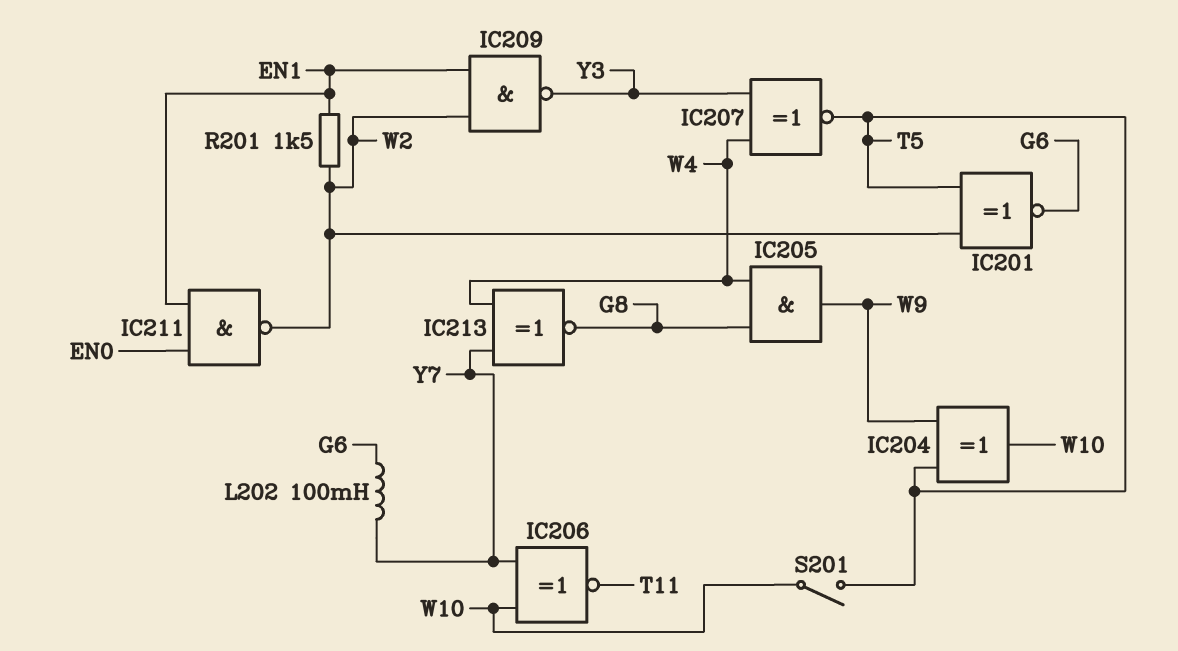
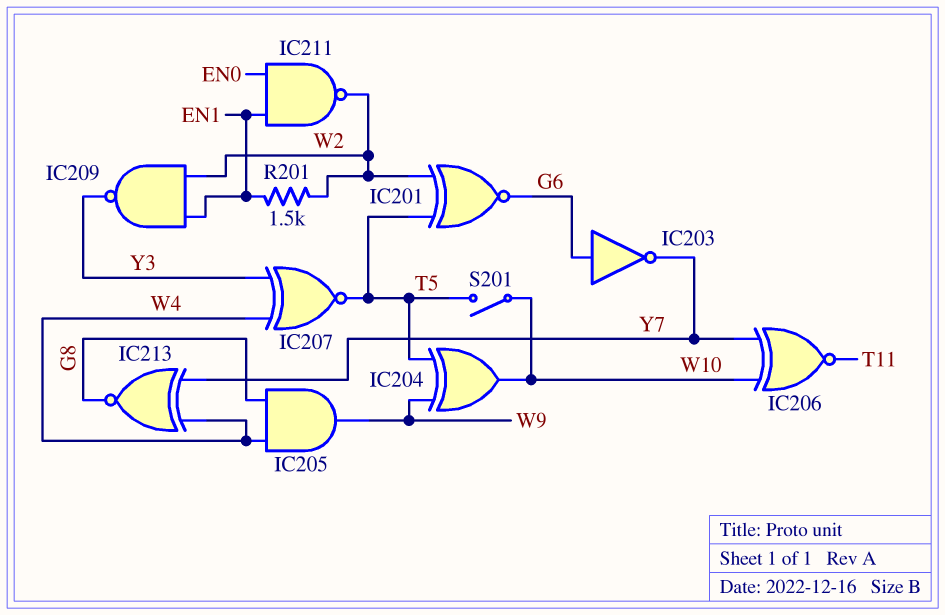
IC203: none -> NOT (in G6, out Y7)
L202: 100mH (G6, Y7) -> none

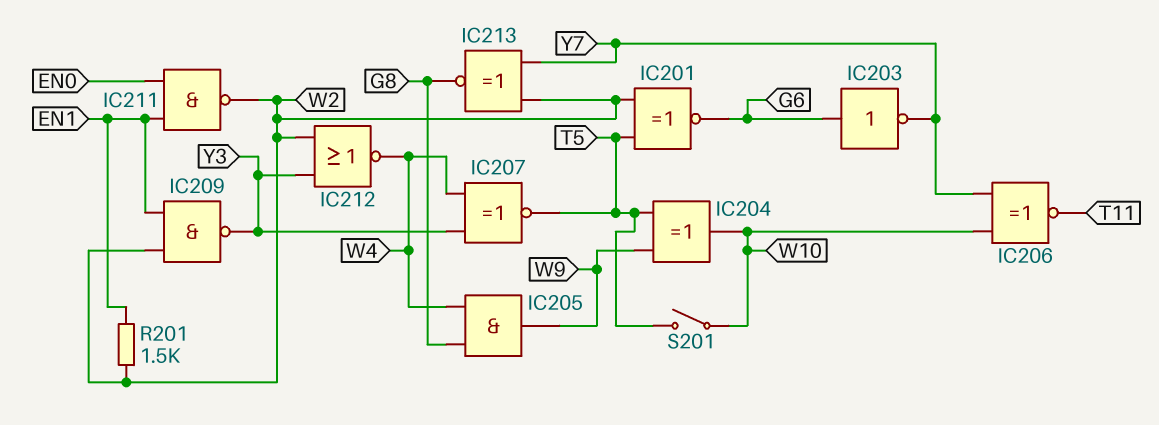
IC212: none -> NOR (in W2, in Y3, out W4)
IC213: XNOR (in W4, in Y7, out G8) -> XNOR (in W2, in Y7, out G8)

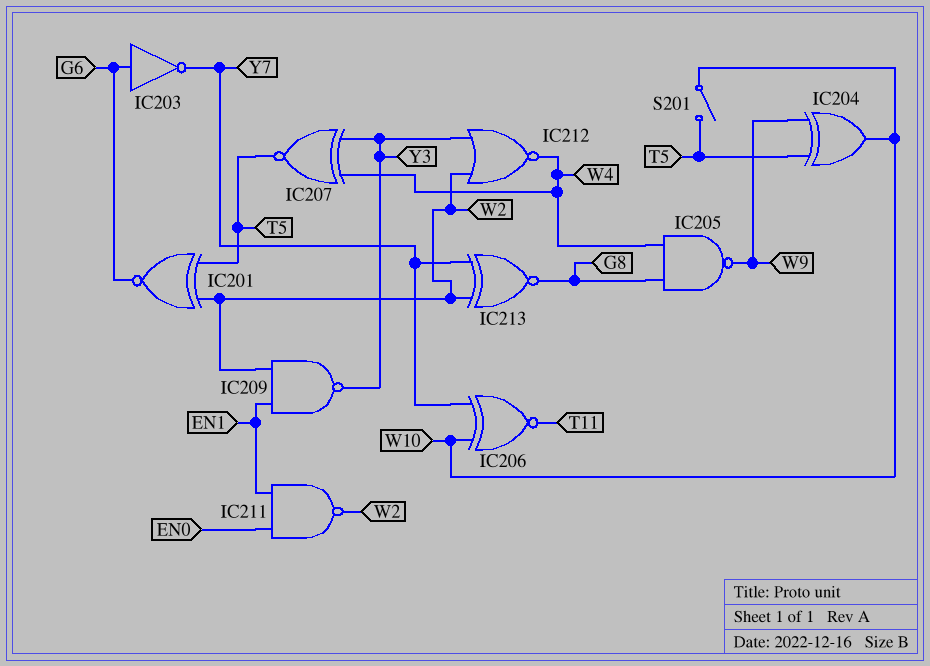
IC205: AND (in G8, in W4, out W9) -> NAND (in G8, in W4, out W9)
R201: 1.5k (EN1, W2) -> none

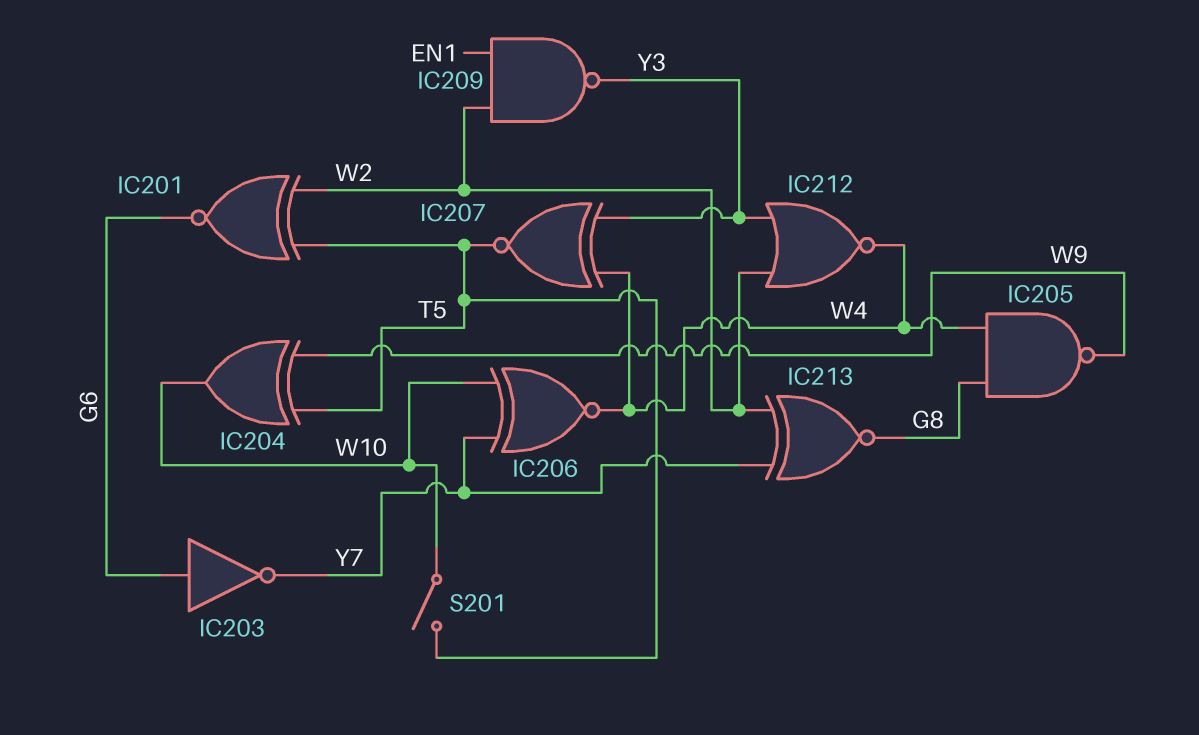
IC206: XNOR (in W10, in Y7, out T11) -> XNOR (in W10, in Y7, out W4)
IC211: NAND (in EN0, in EN1, out W2) -> none

